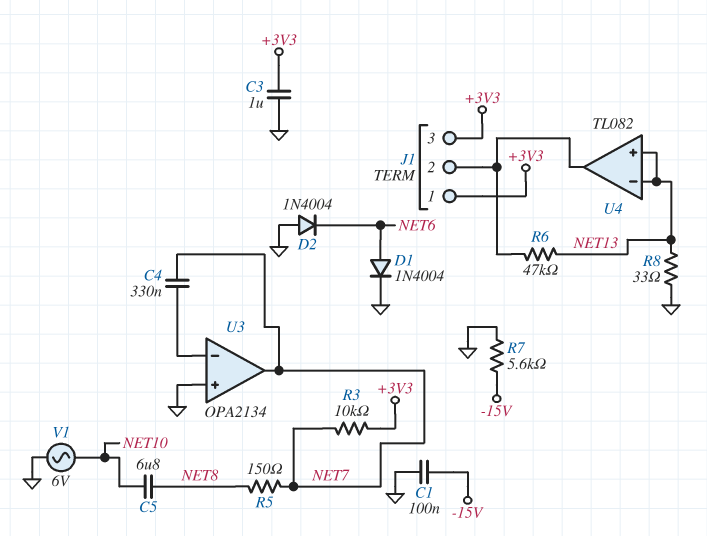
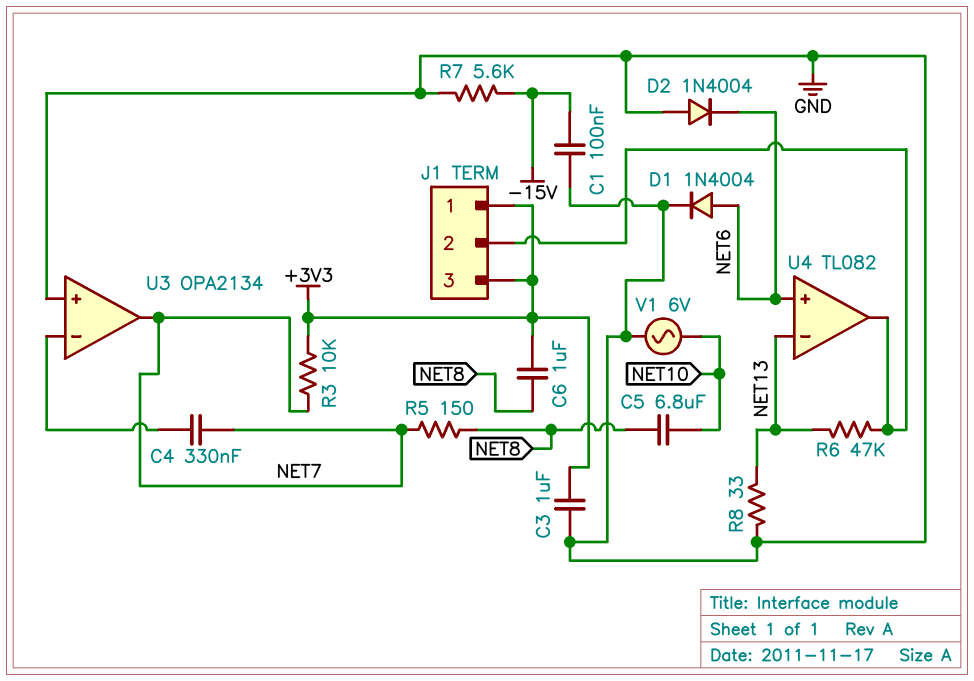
C6: none -> 1uF (+3V3, NET8)
U4 pin in+: NET13 -> NET6

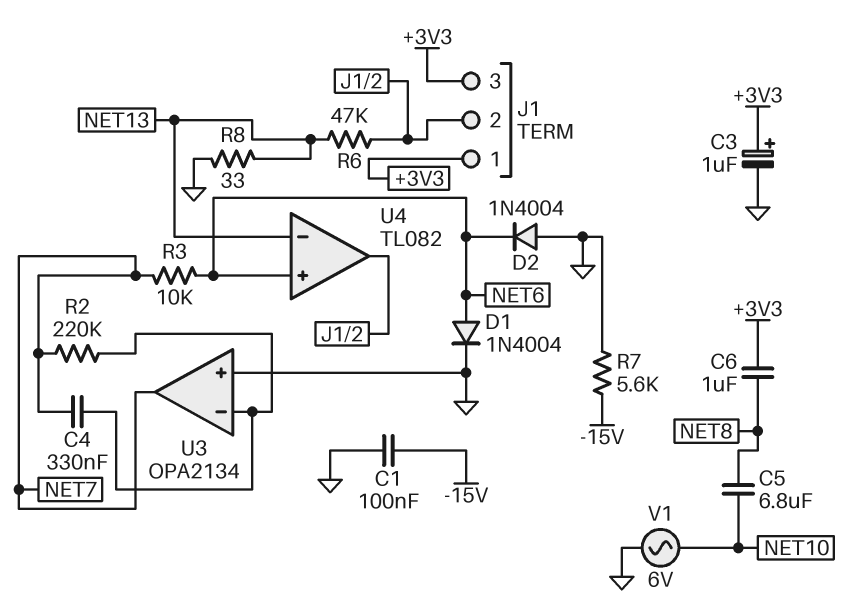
C3: 1uF (+3V3, GND) -> 1uF (plus +3V3, minus GND)
R2: none -> 220k (NET7, U3/in-)
R3: 10k (+3V3, NET7) -> 10k (NET6, NET7)
R5: 150 (NET7, NET8) -> none

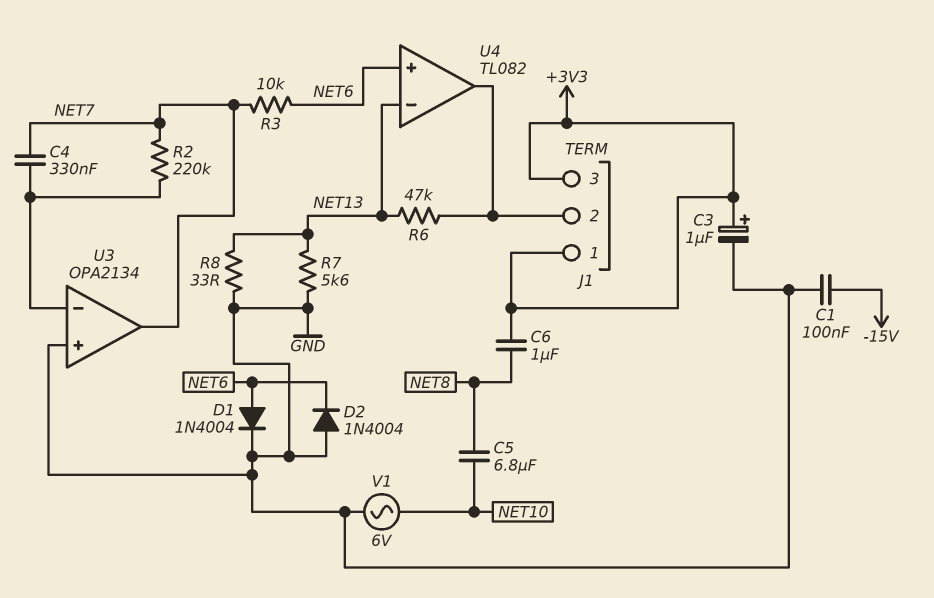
R7: 5.6k (-15V, GND) -> 5.6k (GND, NET13)

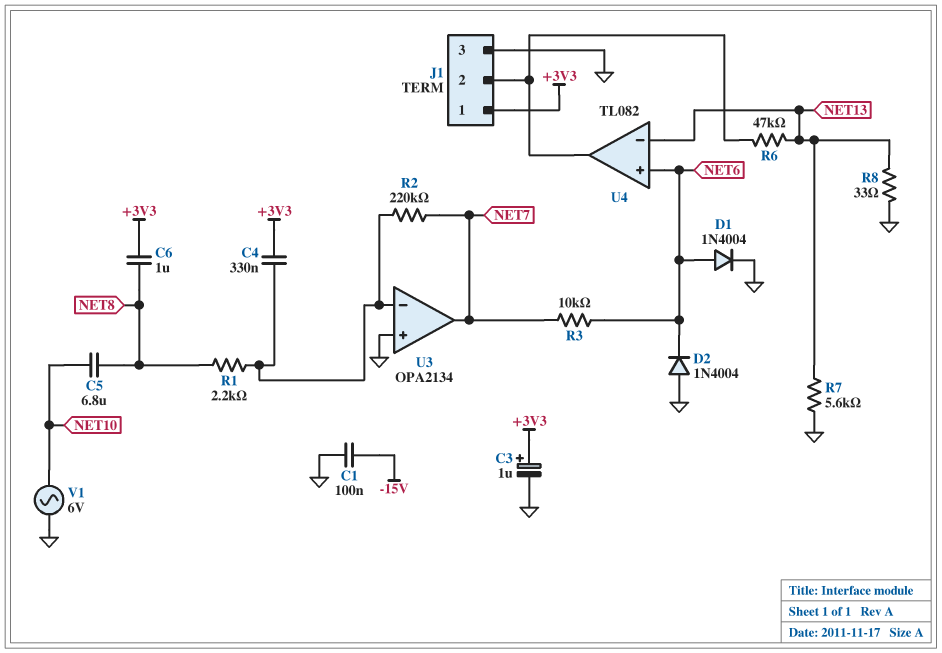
C4: 330nF (NET7, U3/in-) -> 330nF (+3V3, U3/in-)
J1 pin 3: +3V3 -> GND
R1: none -> 2.2k (NET8, U3/in-)

